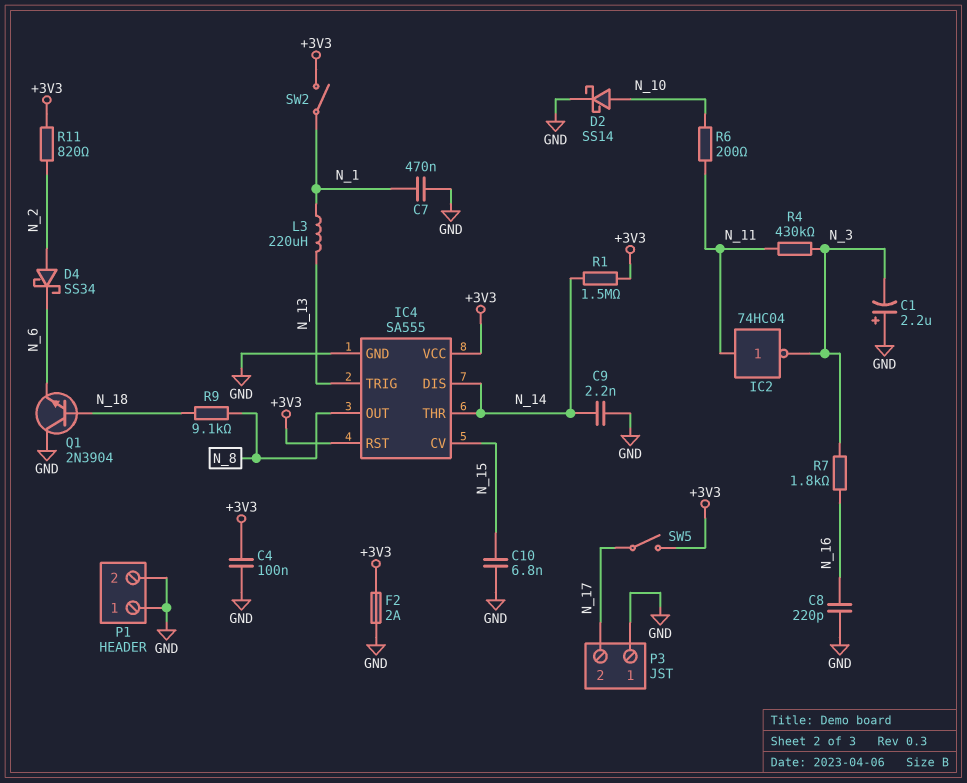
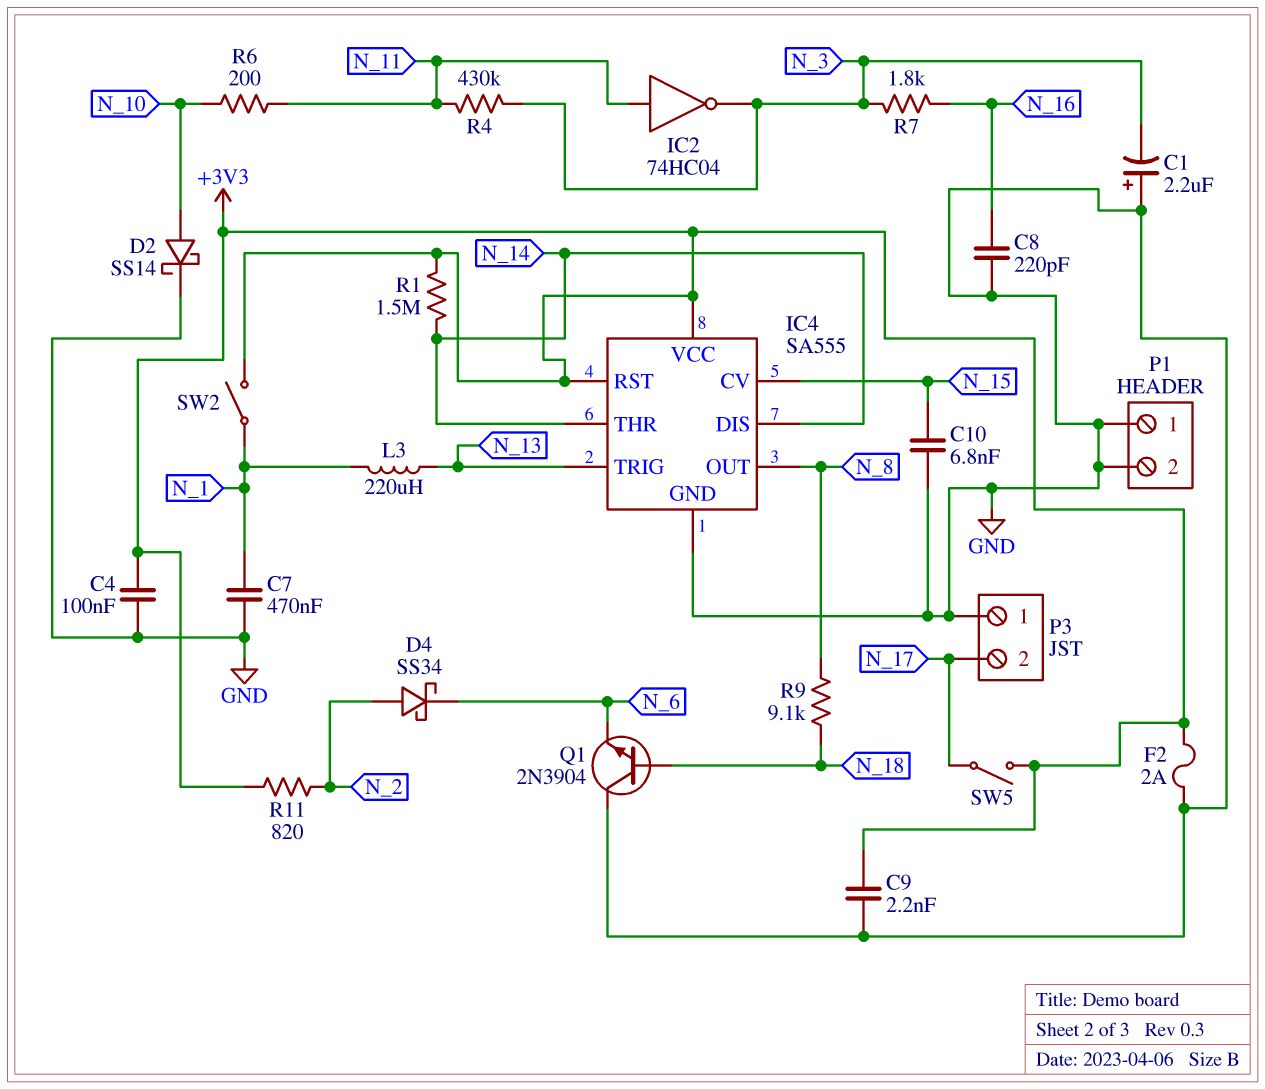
C9: 2.2nF (GND, N_14) -> 2.2nF (+3V3, GND)

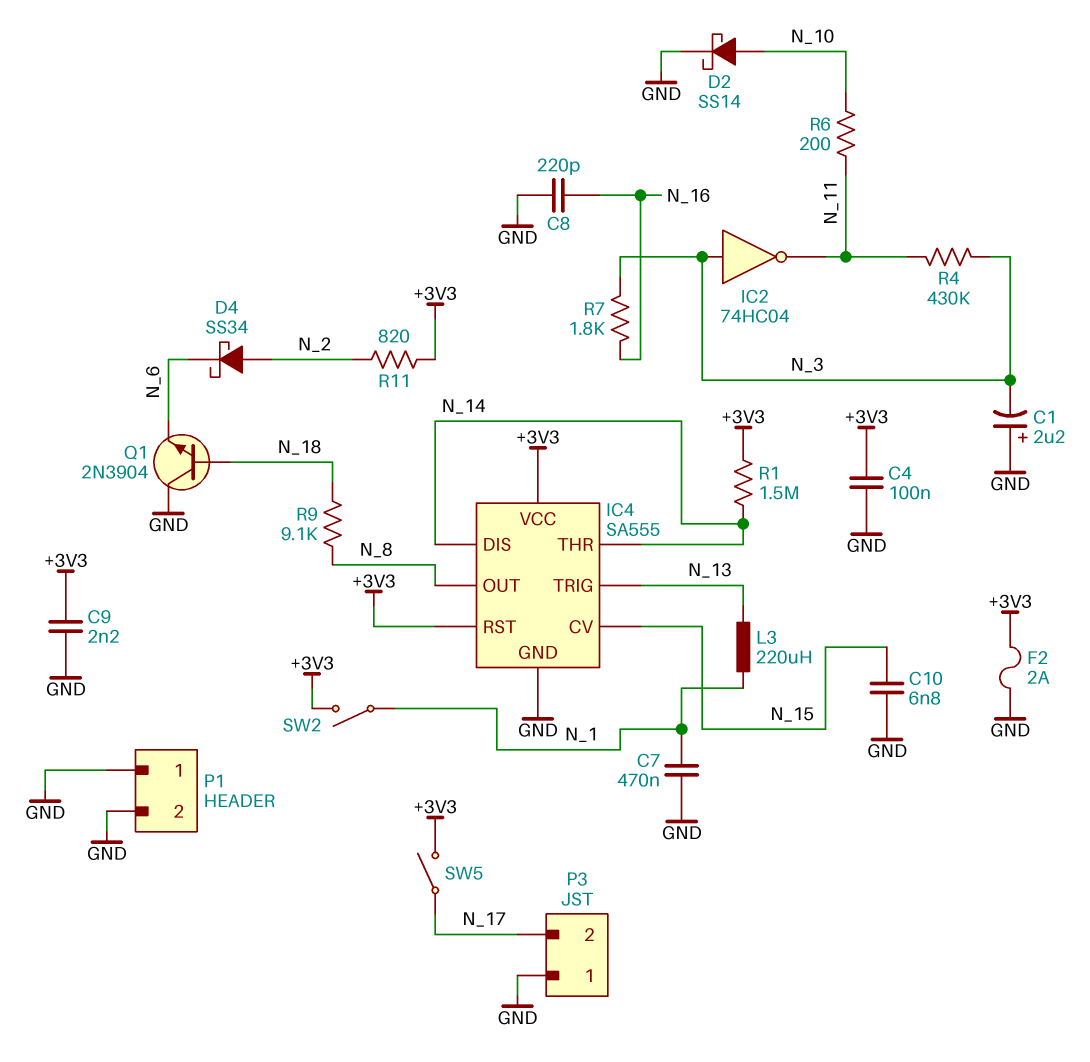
IC2: NOT 74HC04 (in N_11, out N_3) -> NOT 74HC04 (in N_3, out N_11)

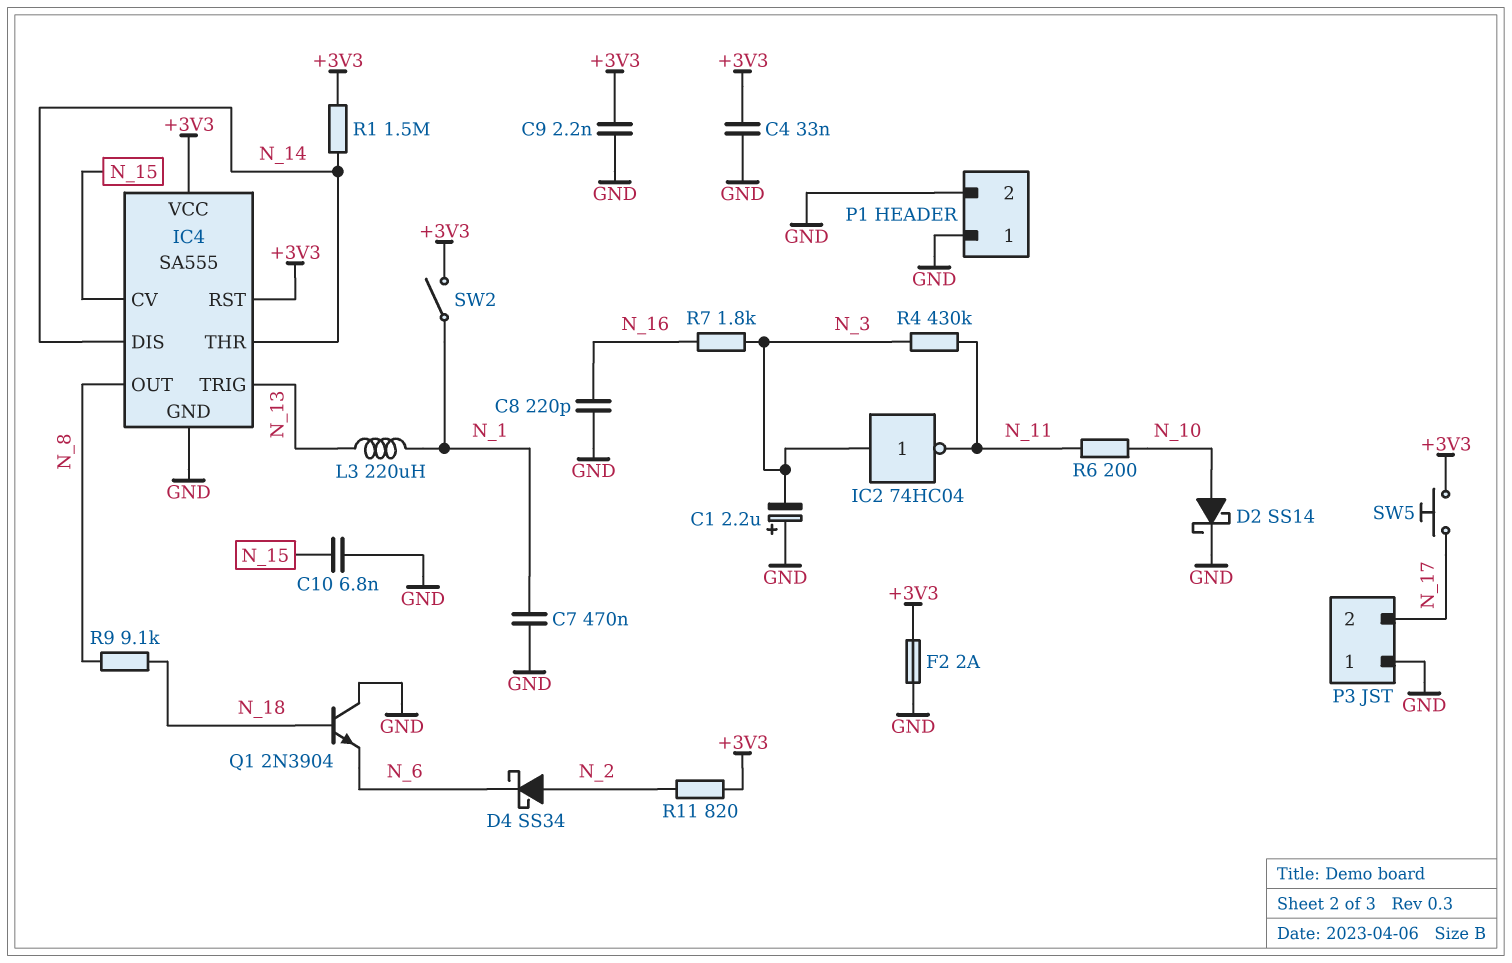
C4: 100nF (+3V3, GND) -> 33nF (+3V3, GND)
SW5: switch (+3V3, N_17) -> button (+3V3, N_17)

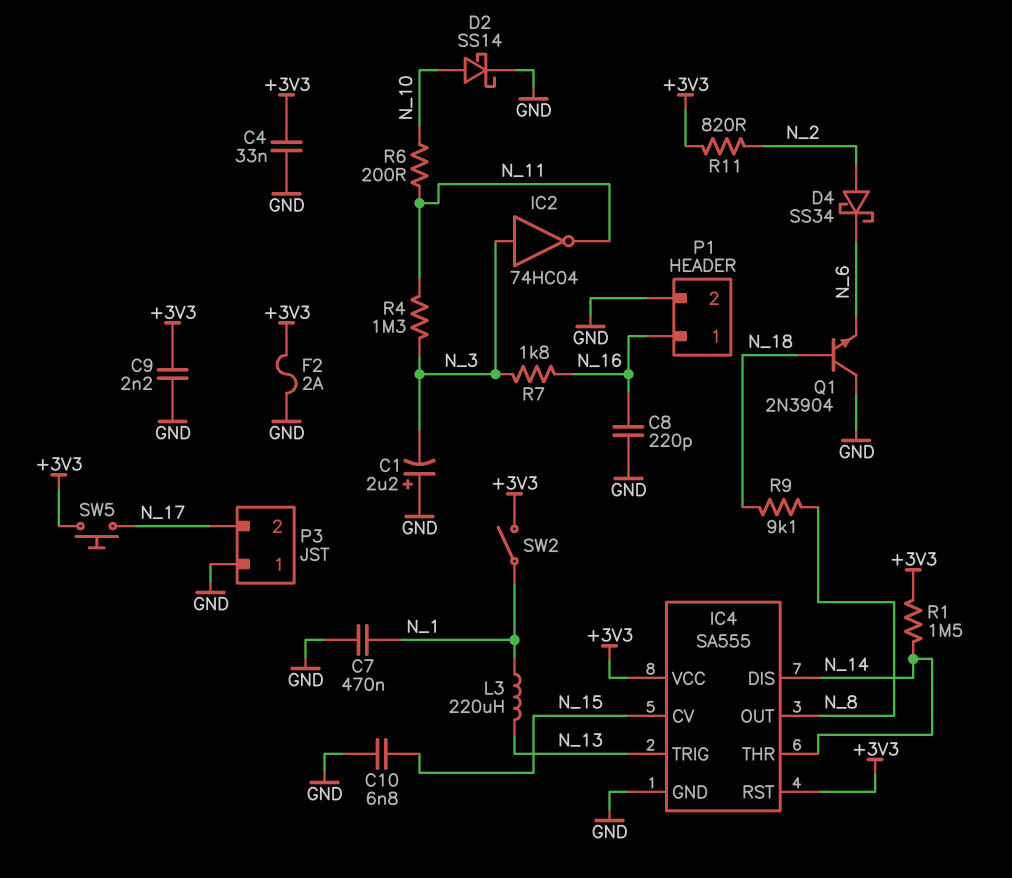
P1 pin 1: GND -> N_16
R4: 430k (N_3, N_11) -> 1.3M (N_3, N_11)

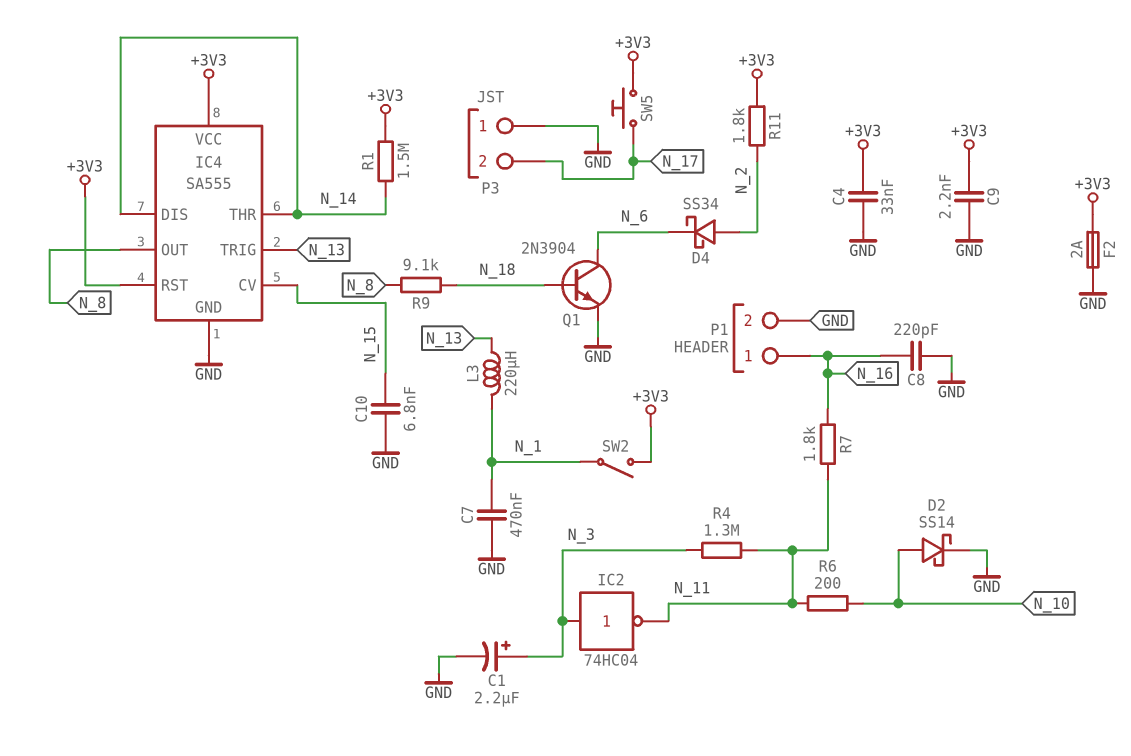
C1: 2.2uF (plus GND, minus N_3) -> 2.2uF (plus N_3, minus GND)
Q1: NPN 2N3904 (B N_18, C GND, E N_6) -> NPN 2N3904 (B N_18, C N_6, E GND)
R7: 1.8k (N_3, N_16) -> 1.8k (N_11, N_16)
R11: 820 (+3V3, N_2) -> 1.8k (+3V3, N_2)

